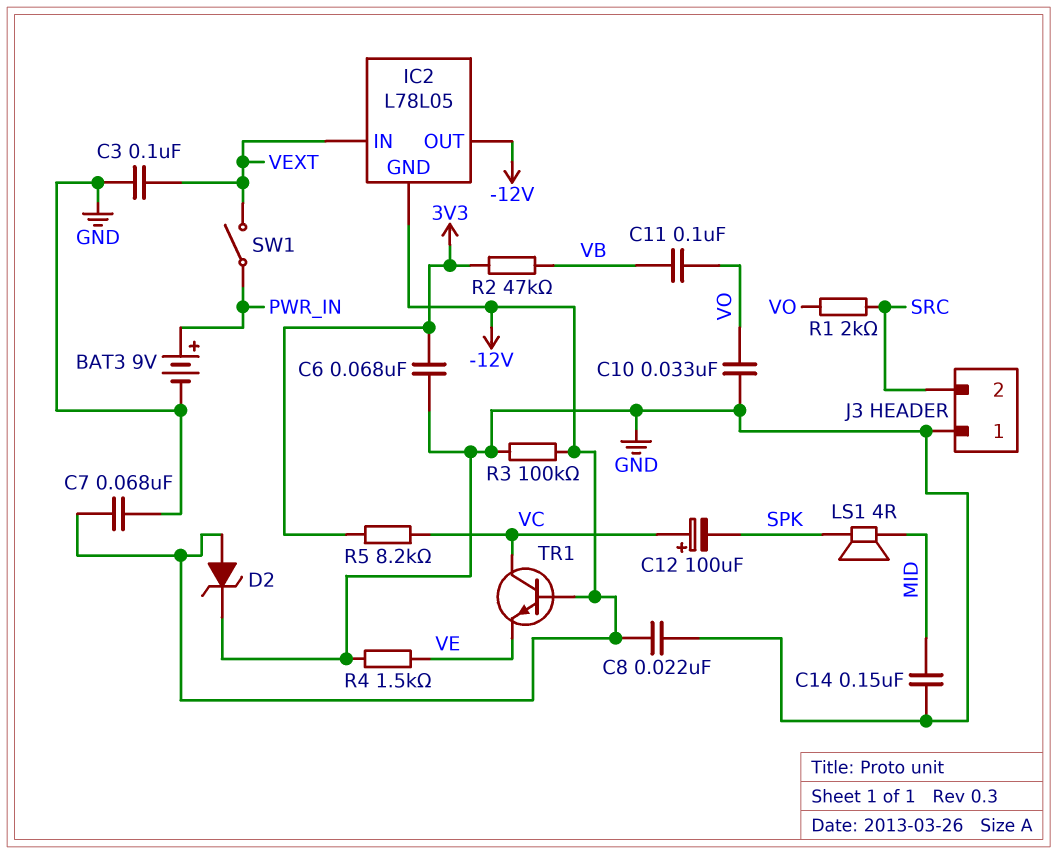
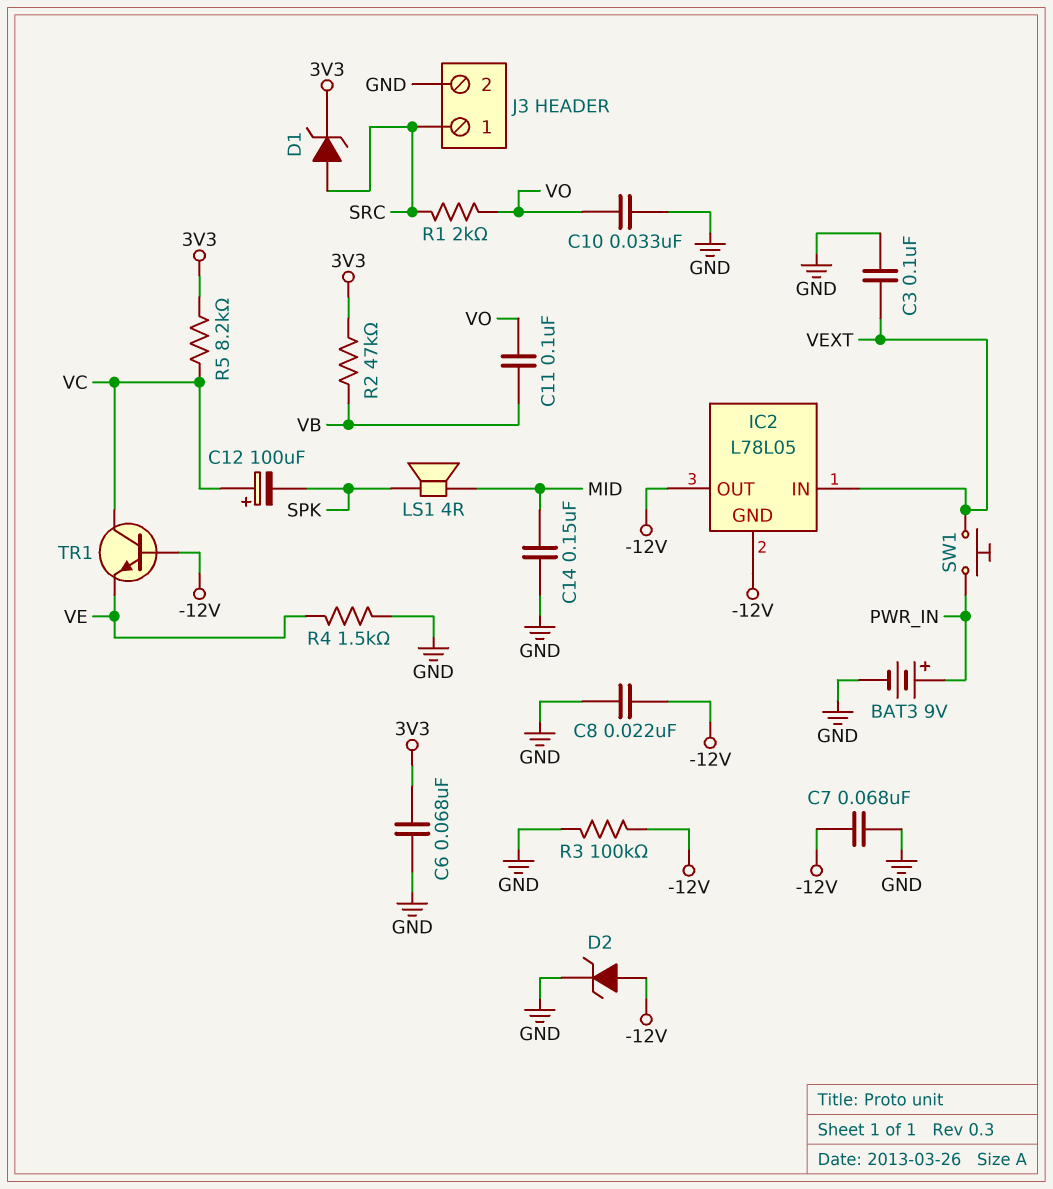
D1: none -> zener (A SRC, K 3V3)
J3 pin 1: GND -> SRC
J3 pin 2: SRC -> GND
SW1: switch (PWR_IN, VEXT) -> button (PWR_IN, VEXT)

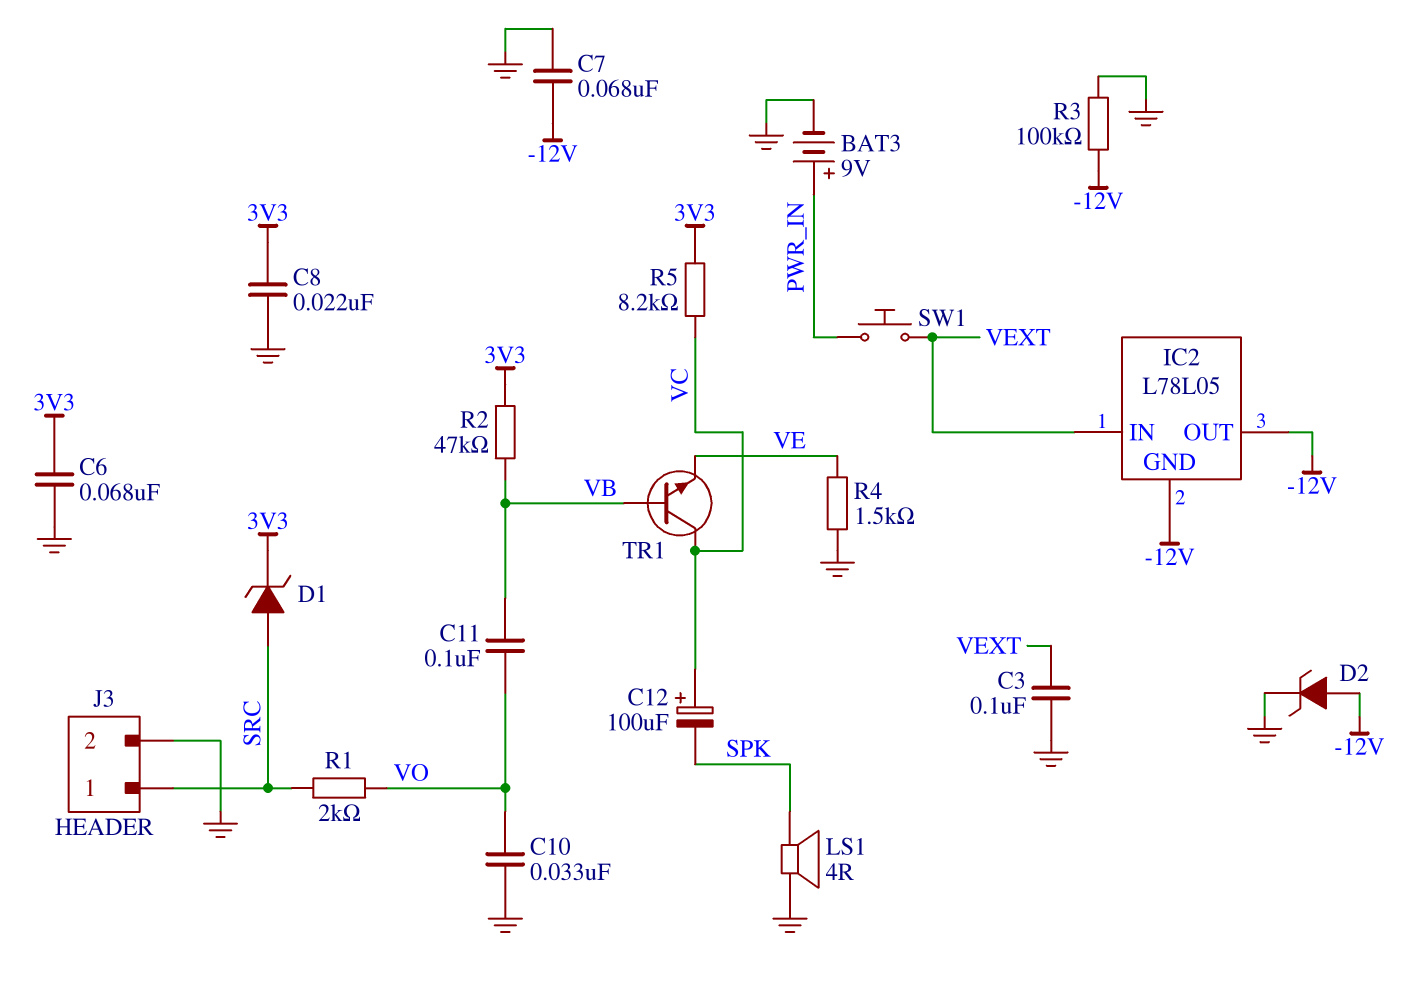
C8: 22nF (-12V, GND) -> 22nF (3V3, GND)
C14: 150nF (GND, MID) -> none
LS1: speaker 4R (MID, SPK) -> speaker 4R (GND, SPK)
TR1: NPN (B -12V, C VC, E VE) -> NPN (B VB, C VC, E VE)

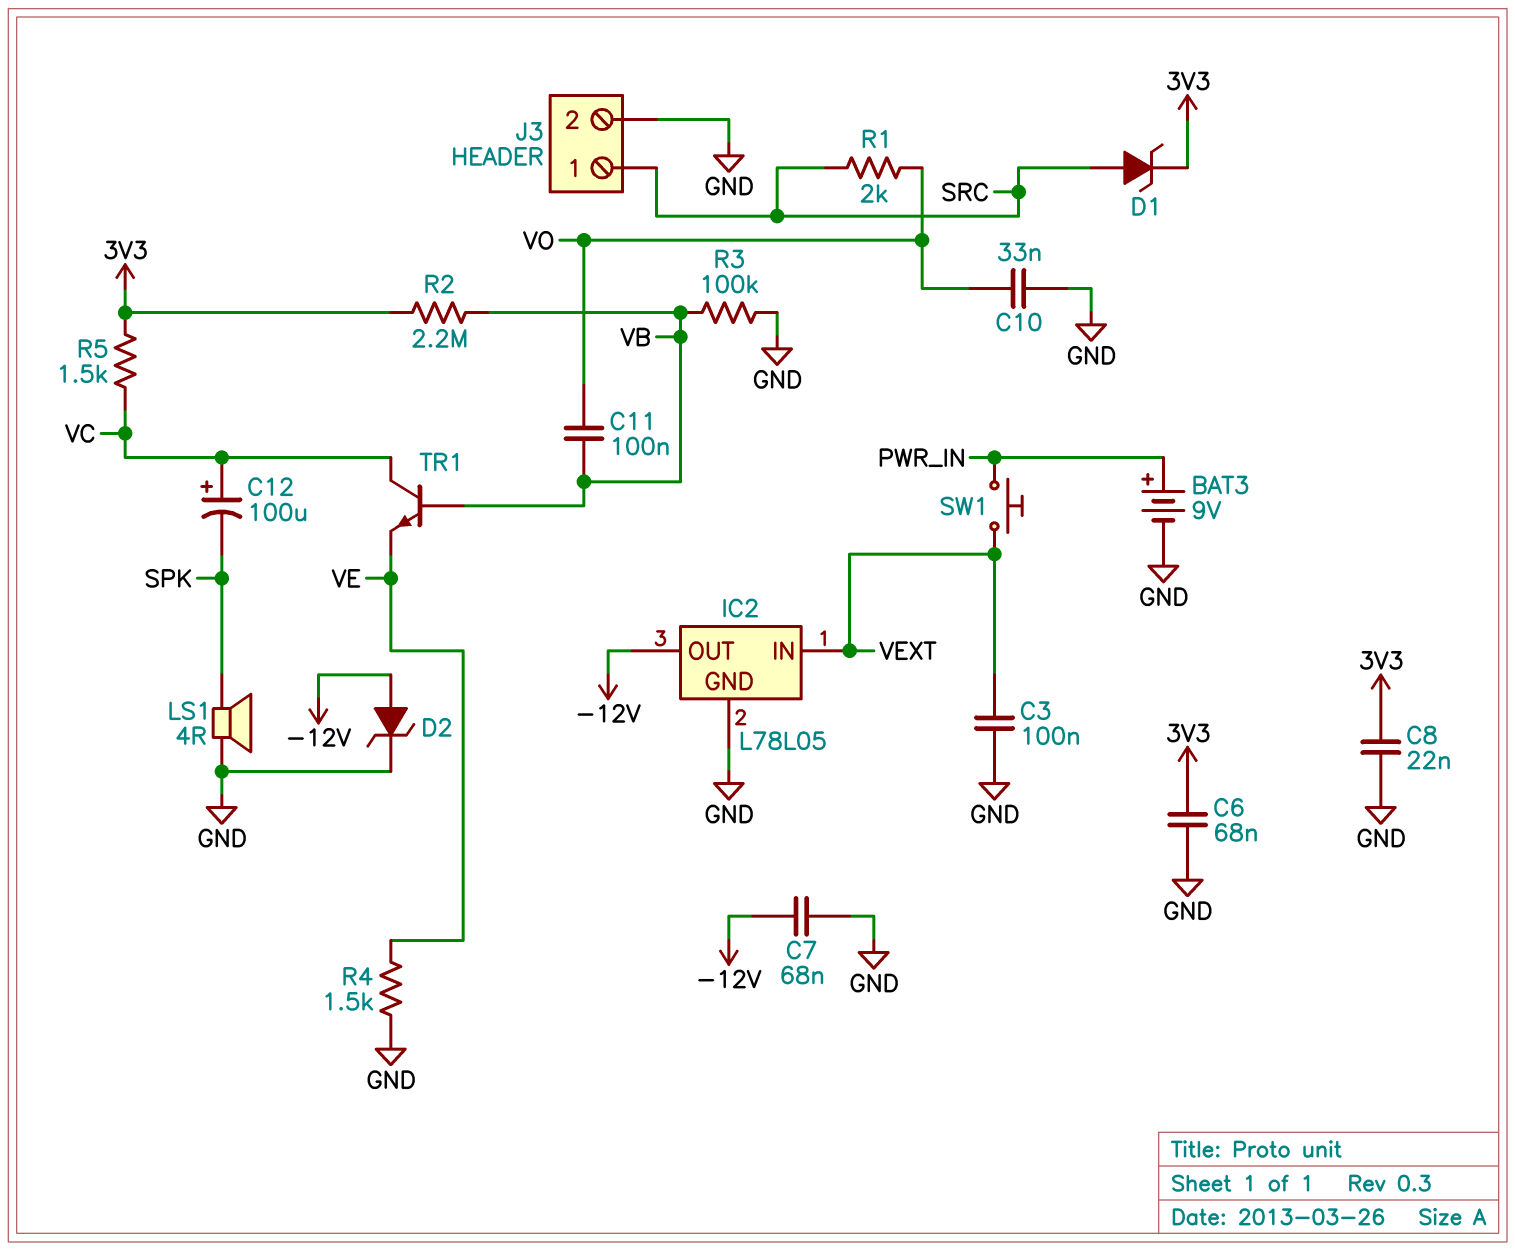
IC2 pin GND: -12V -> GND
R2: 47k (3V3, VB) -> 2.2M (3V3, VB)
R3: 100k (-12V, GND) -> 100k (GND, VB)
R5: 8.2k (3V3, VC) -> 1.5k (3V3, VC)

